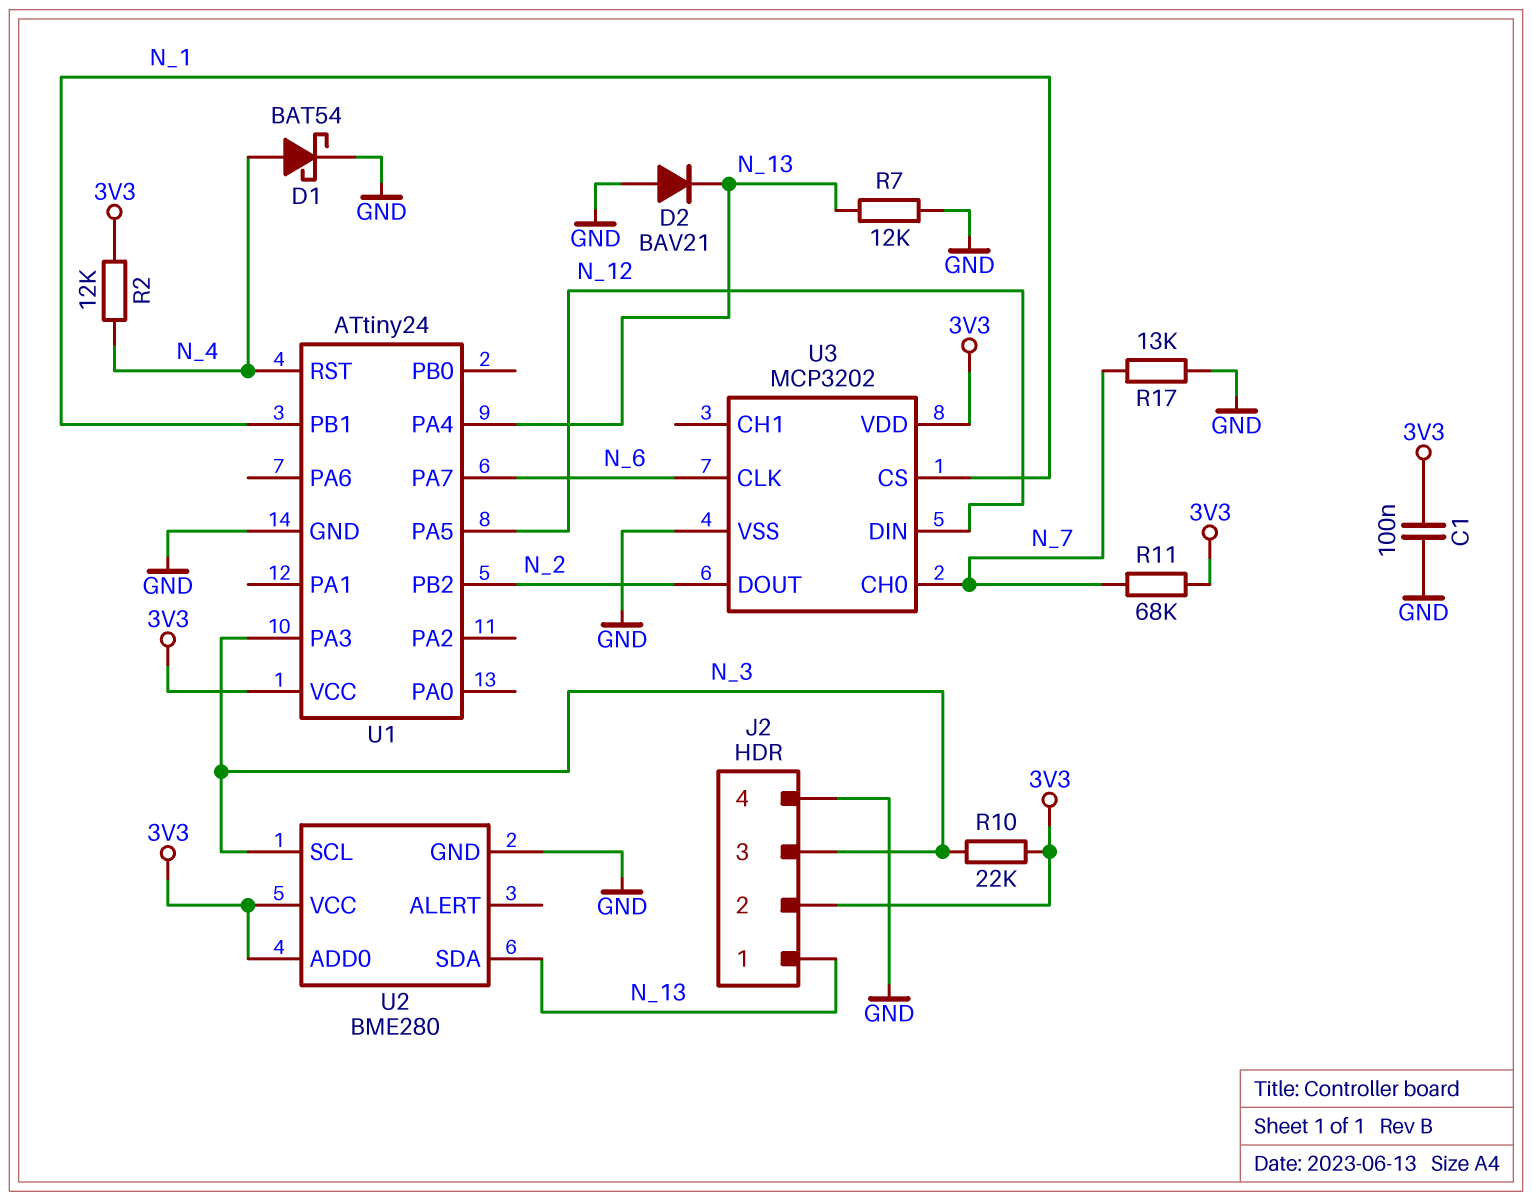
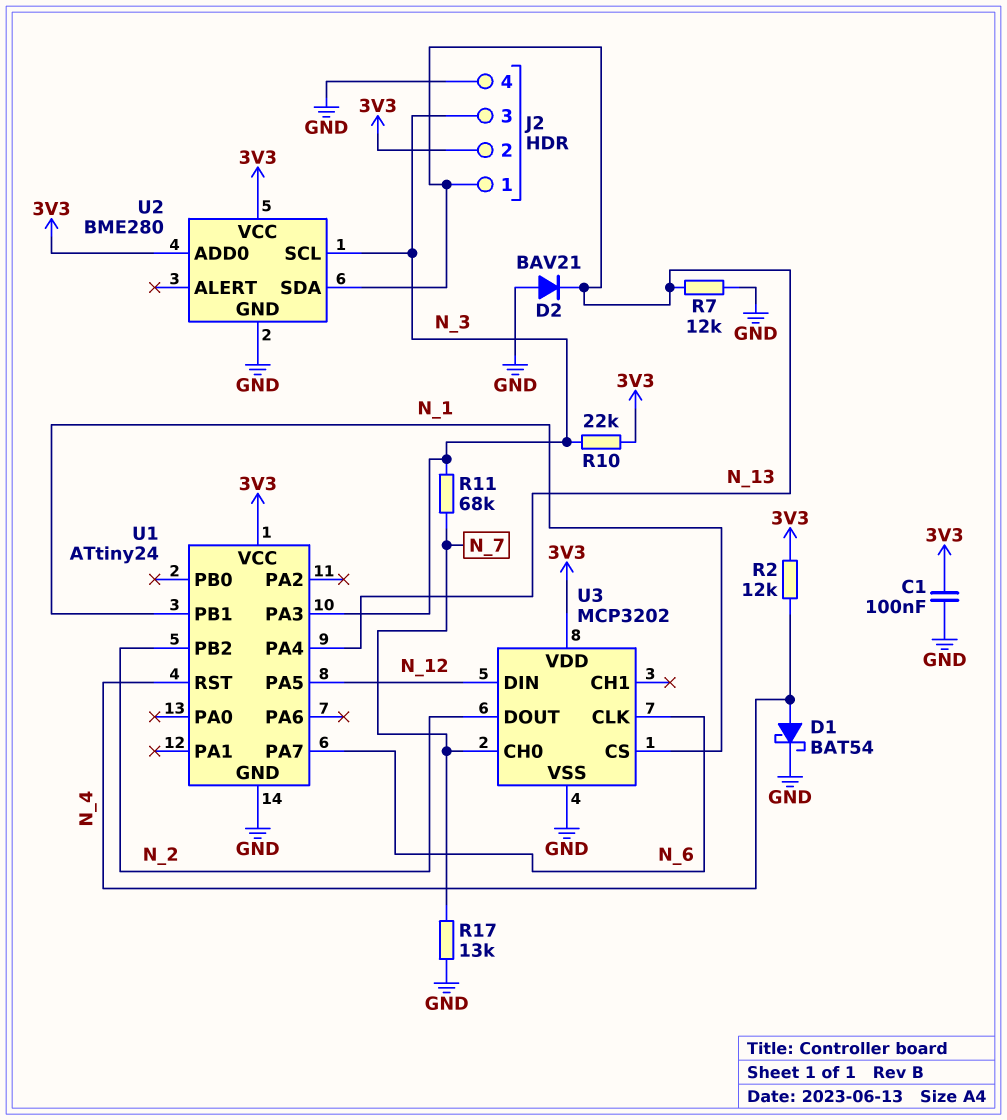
R11: 68k (3V3, N_7) -> 68k (N_3, N_7)

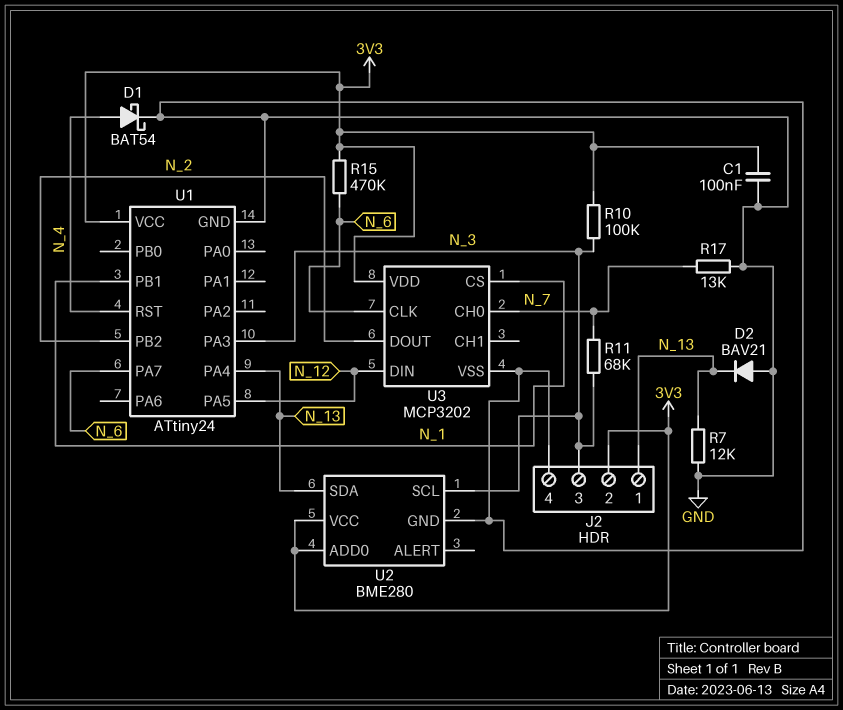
R2: 12k (3V3, N_4) -> none
R10: 22k (3V3, N_3) -> 100k (3V3, N_3)
R15: none -> 470k (3V3, N_6)

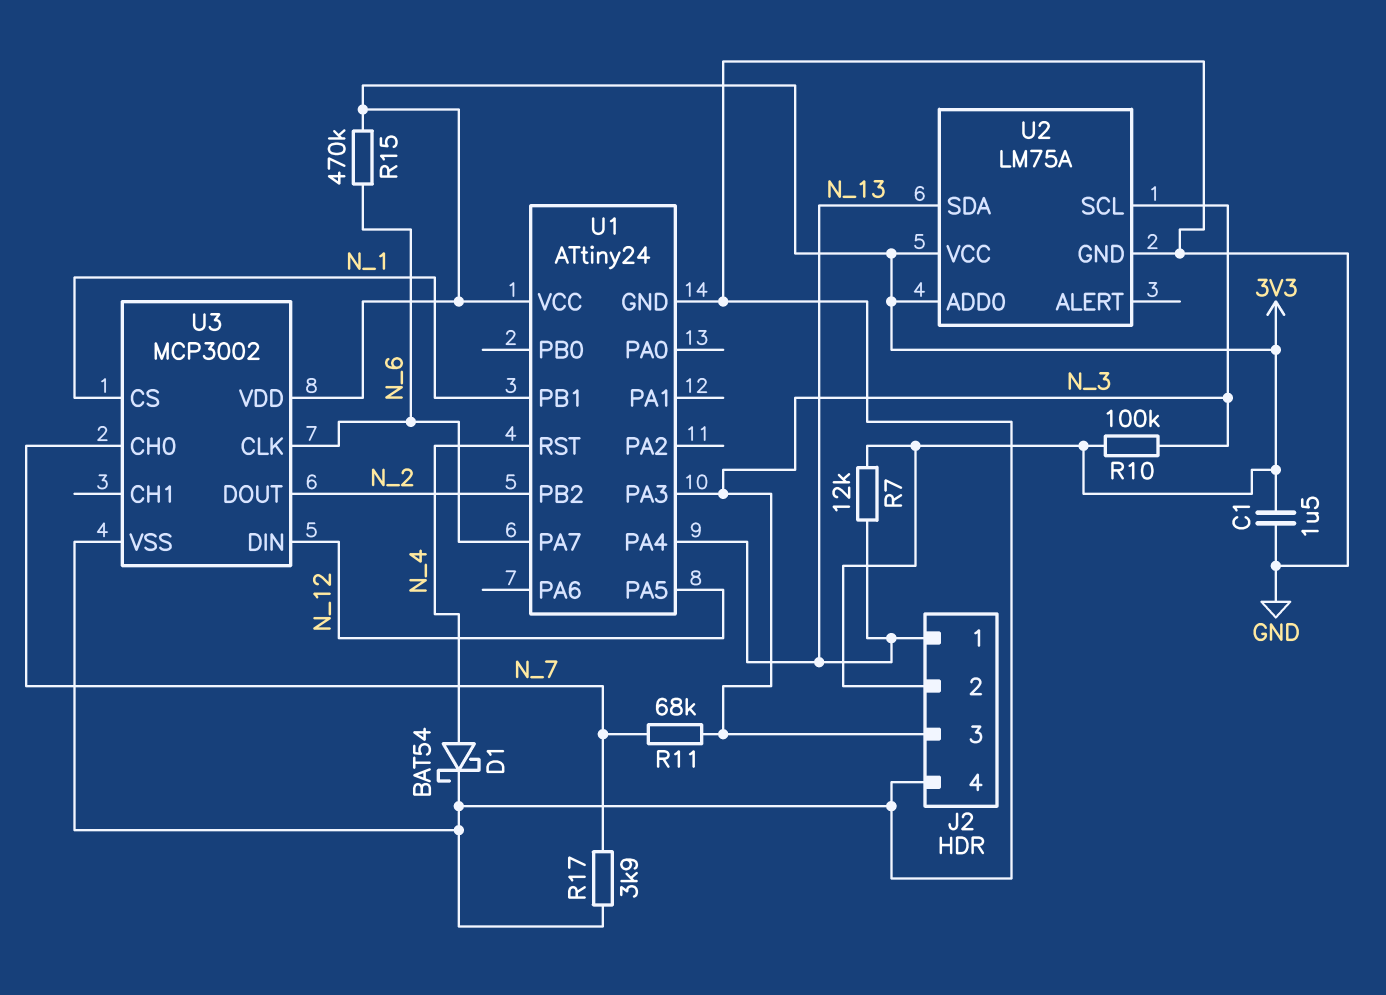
C1: 100nF (3V3, GND) -> 1.5uF (3V3, GND)
D2: diode BAV21 (A GND, K N_13) -> none
R7: 12k (GND, N_13) -> 12k (3V3, N_13)
R17: 13k (GND, N_7) -> 3.9k (GND, N_7)
U2: BME280 -> LM75A
U3: MCP3202 -> MCP3002

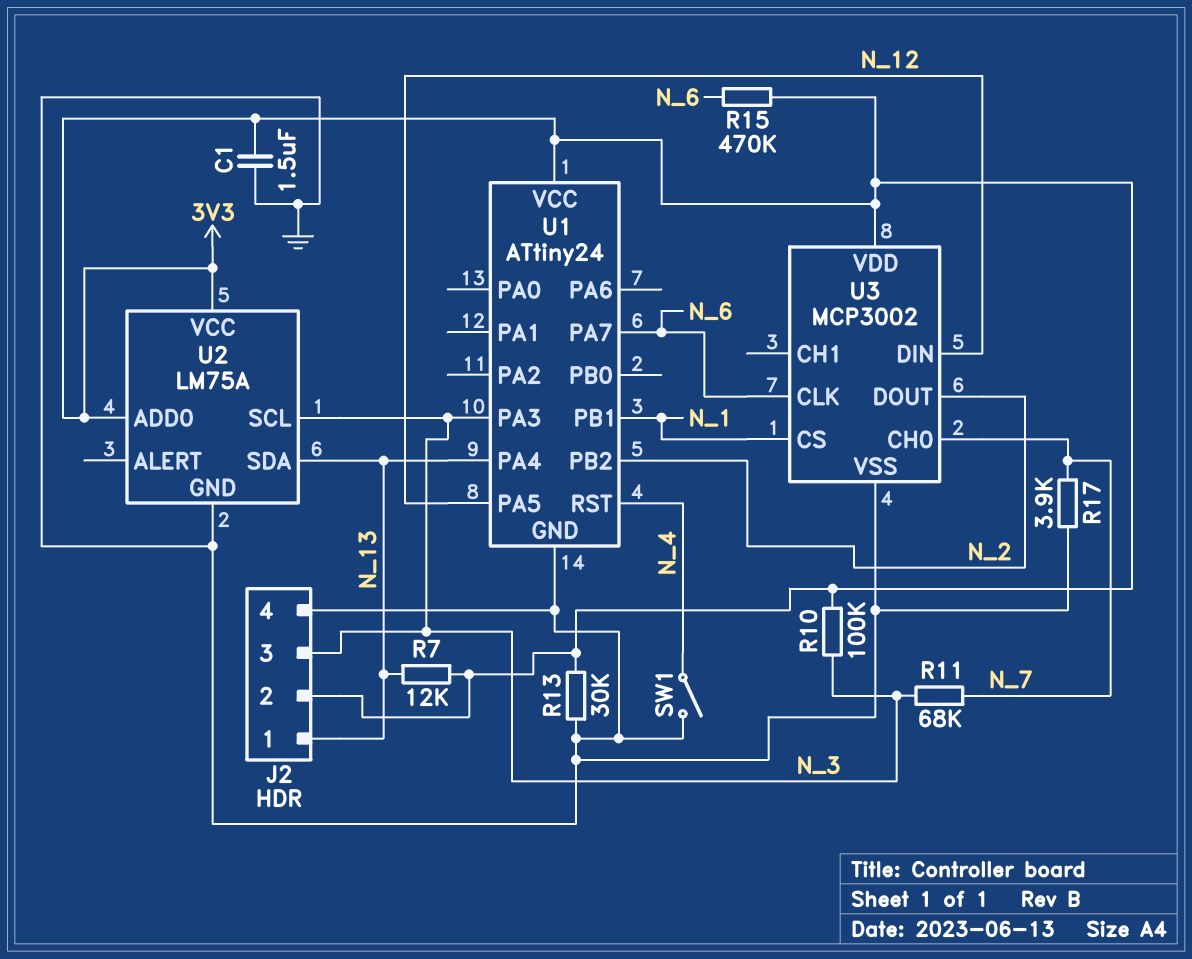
D1: schottky BAT54 (A N_4, K GND) -> none
R13: none -> 30k (3V3, GND)
SW1: none -> switch (GND, N_4)

